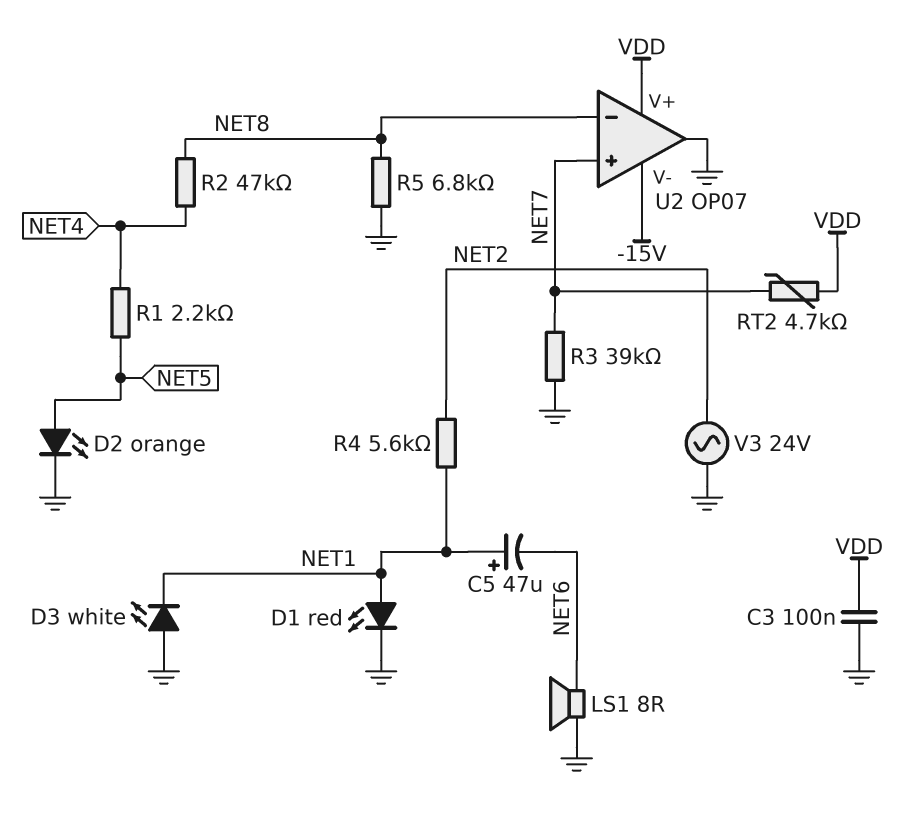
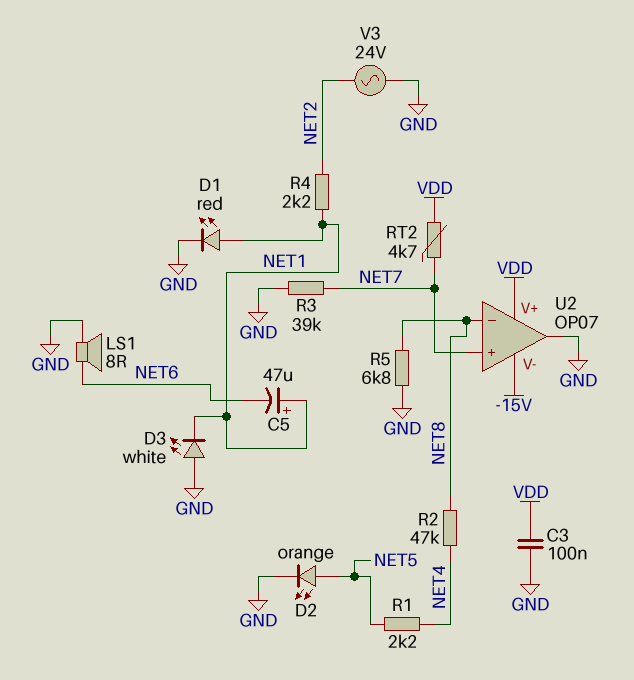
R4: 5.6k (NET1, NET2) -> 2.2k (NET1, NET2)

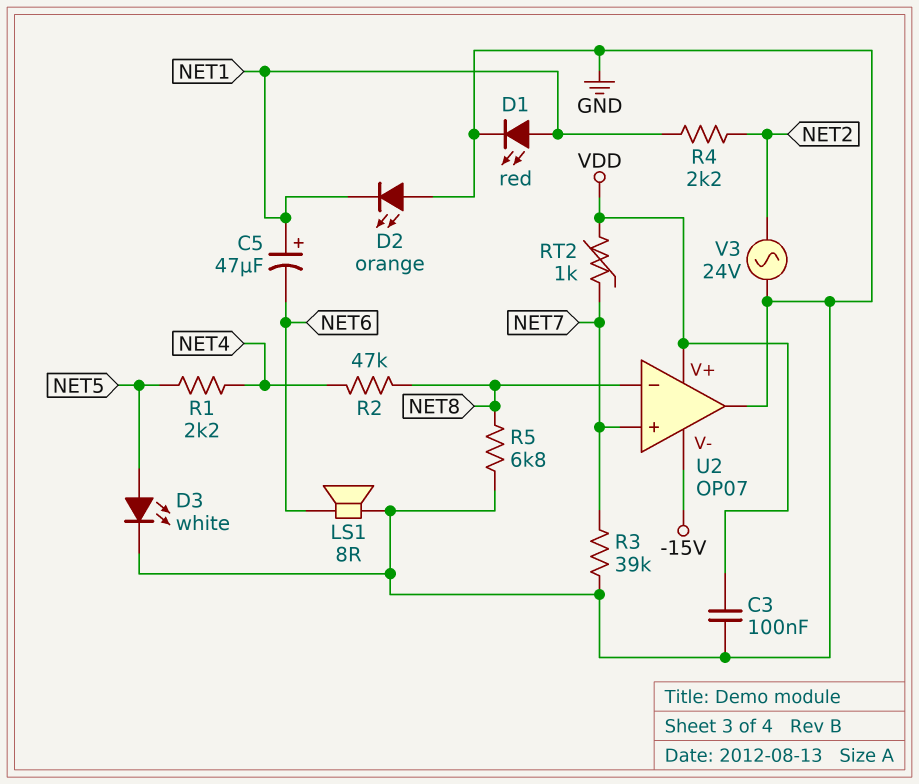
D2: LED orange (A NET5, K GND) -> LED orange (A GND, K NET1)
D3: LED white (A GND, K NET1) -> LED white (A NET5, K GND)
RT2: 4.7k (NET7, VDD) -> 1k (NET7, VDD)

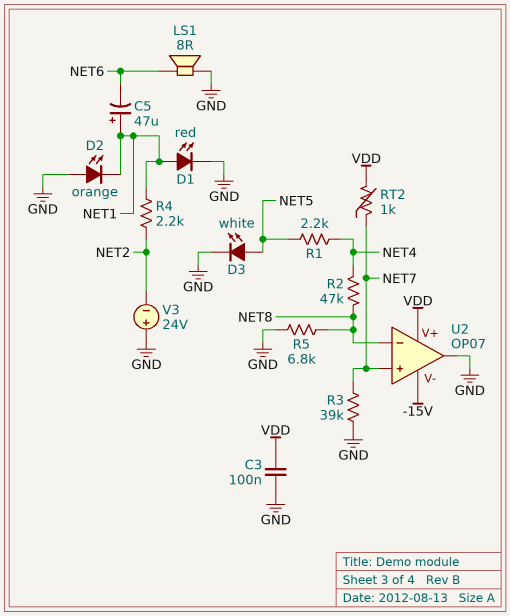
V3: AC 24V (GND, NET2) -> 24V (plus GND, minus NET2)

